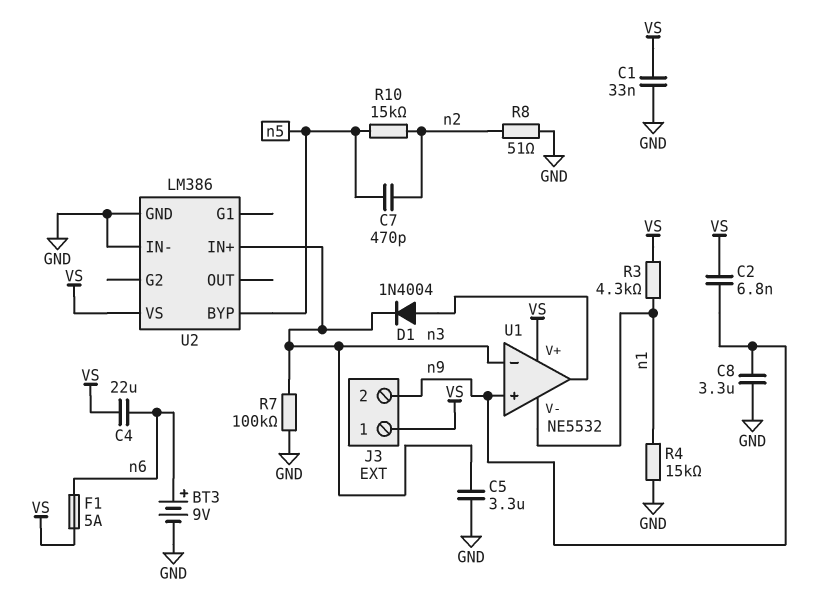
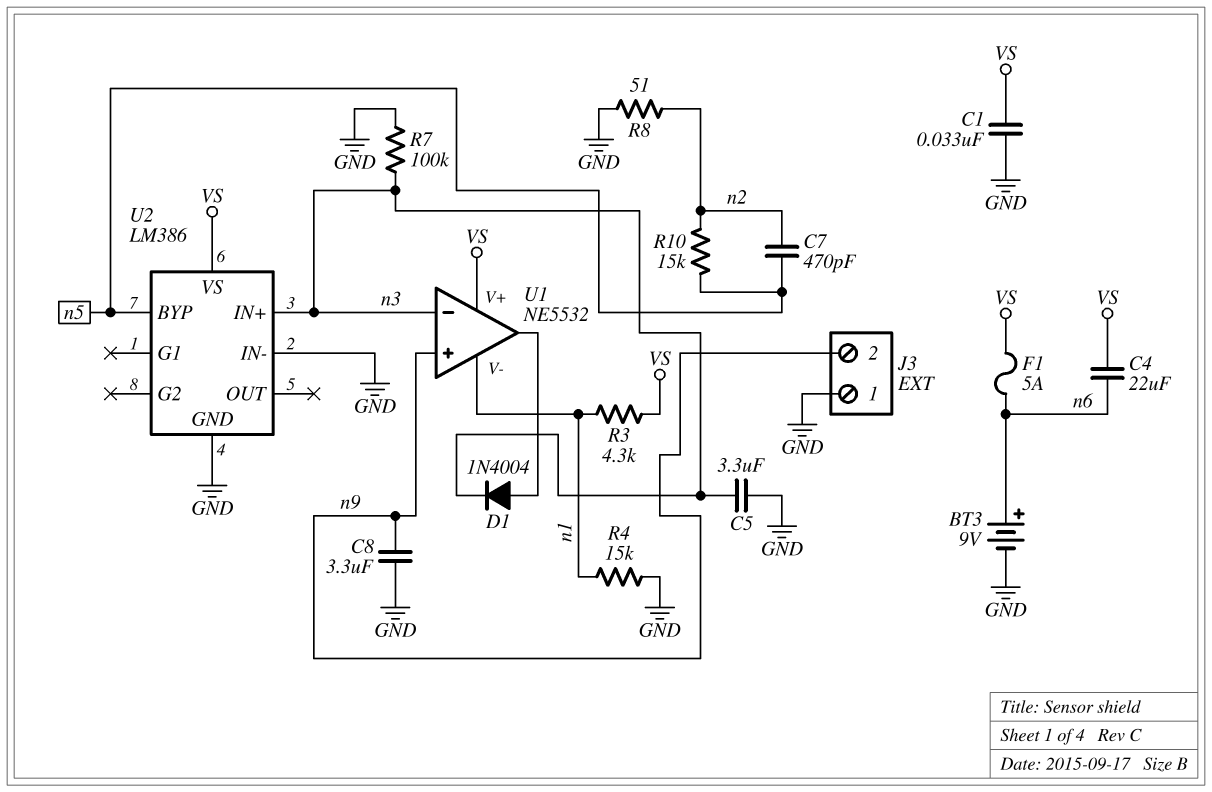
C2: 6.8nF (VS, n9) -> none
J3 pin 1: VS -> GND

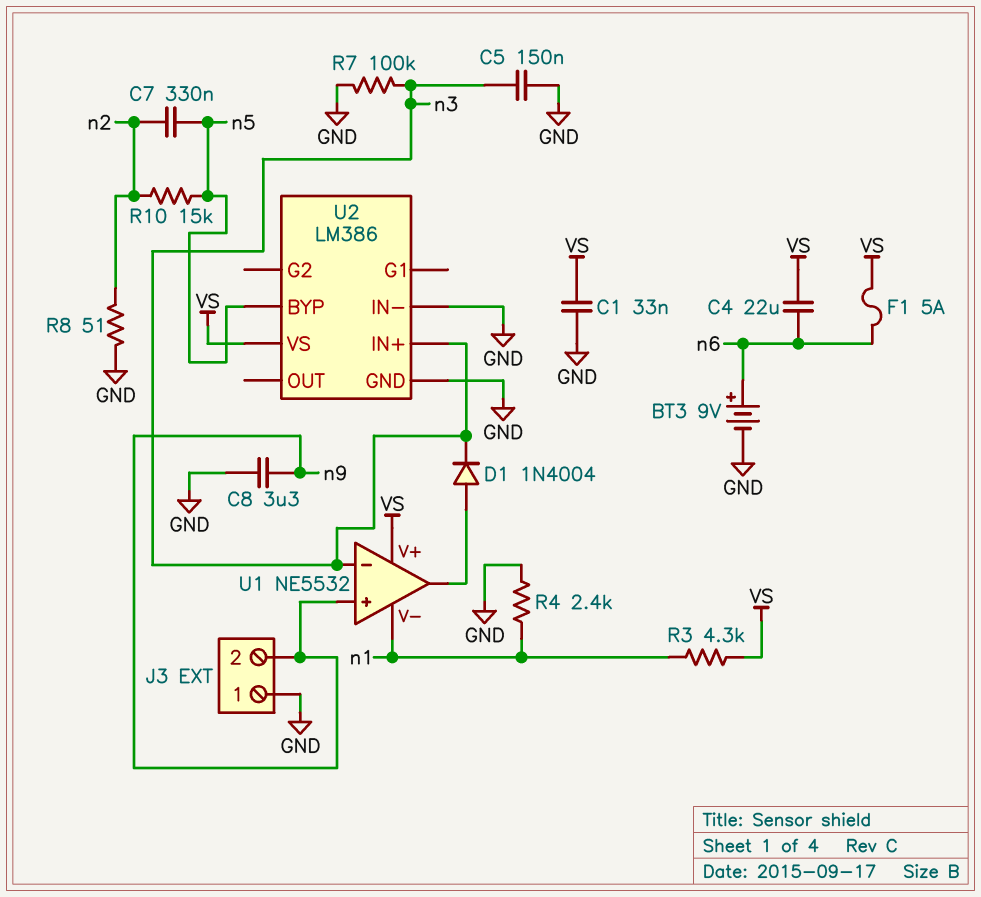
C5: 3.3uF (GND, n3) -> 150nF (GND, n3)
C7: 470pF (n2, n5) -> 330nF (n2, n5)
R4: 15k (GND, n1) -> 2.4k (GND, n1)

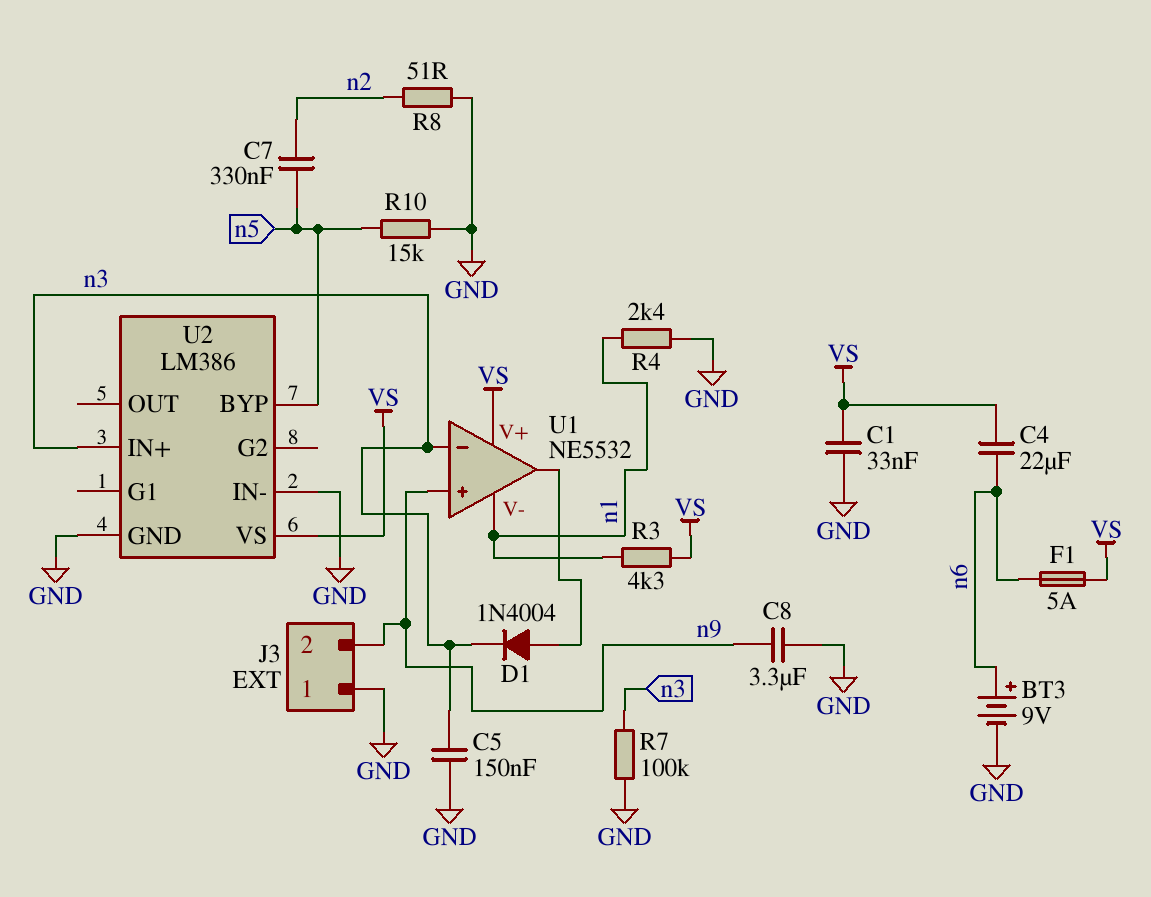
R10: 15k (n2, n5) -> 15k (GND, n5)

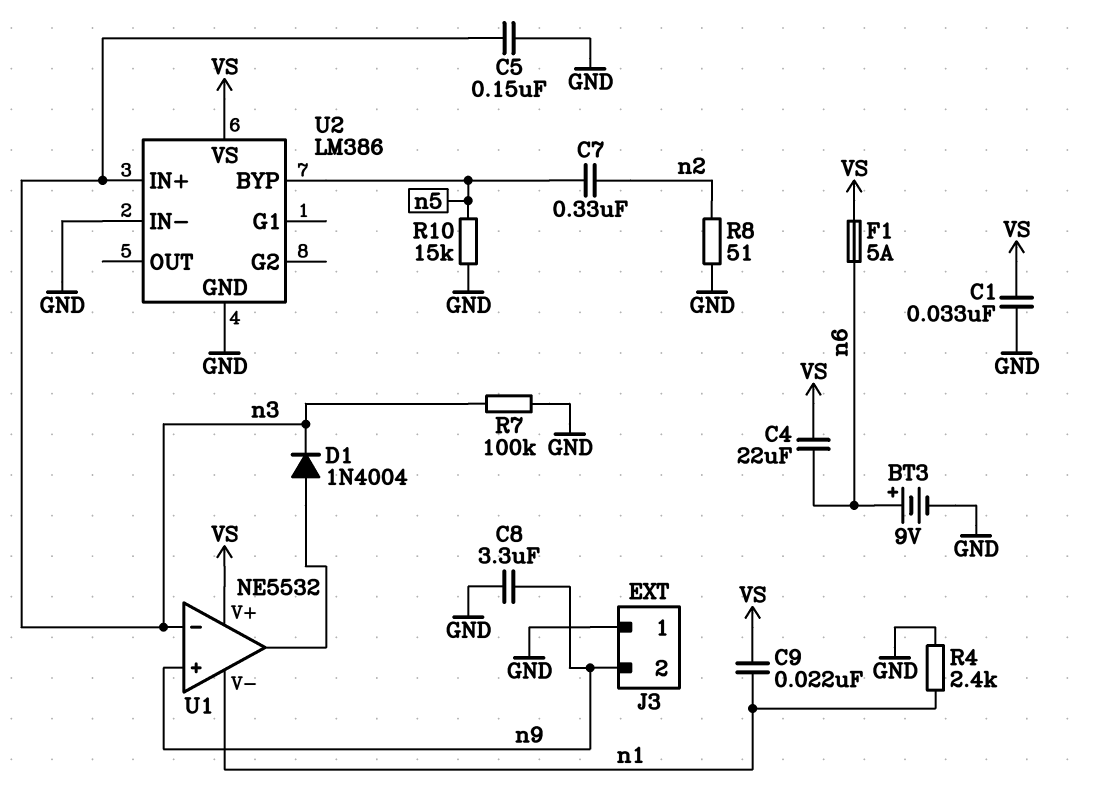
C9: none -> 22nF (VS, n1)
R3: 4.3k (VS, n1) -> none

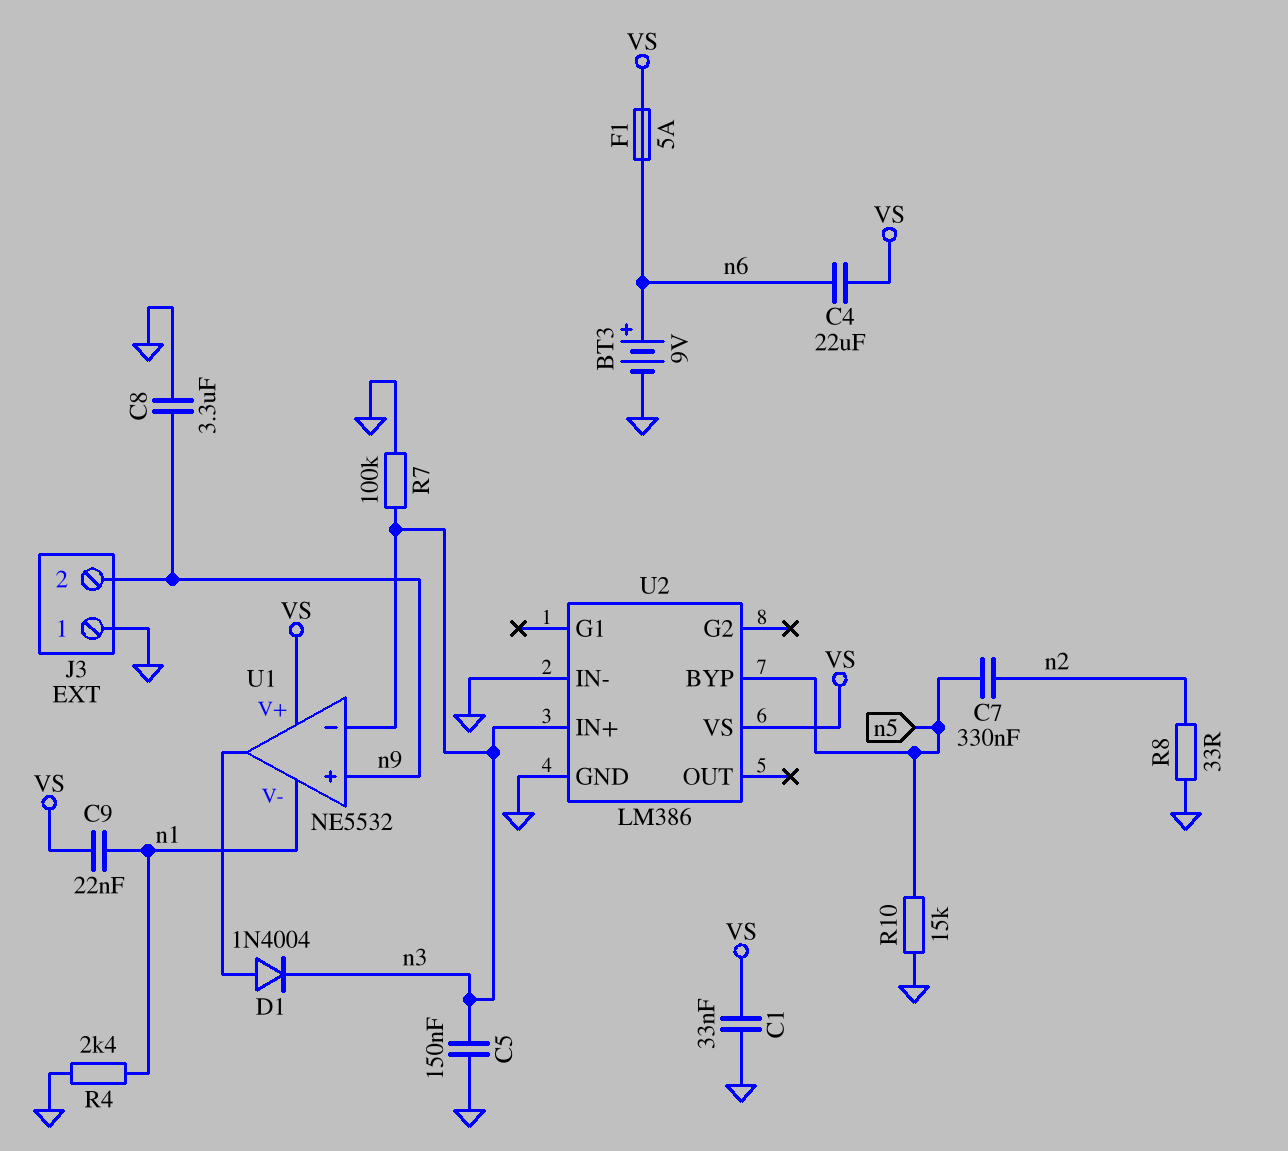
R8: 51 (GND, n2) -> 33 (GND, n2)

